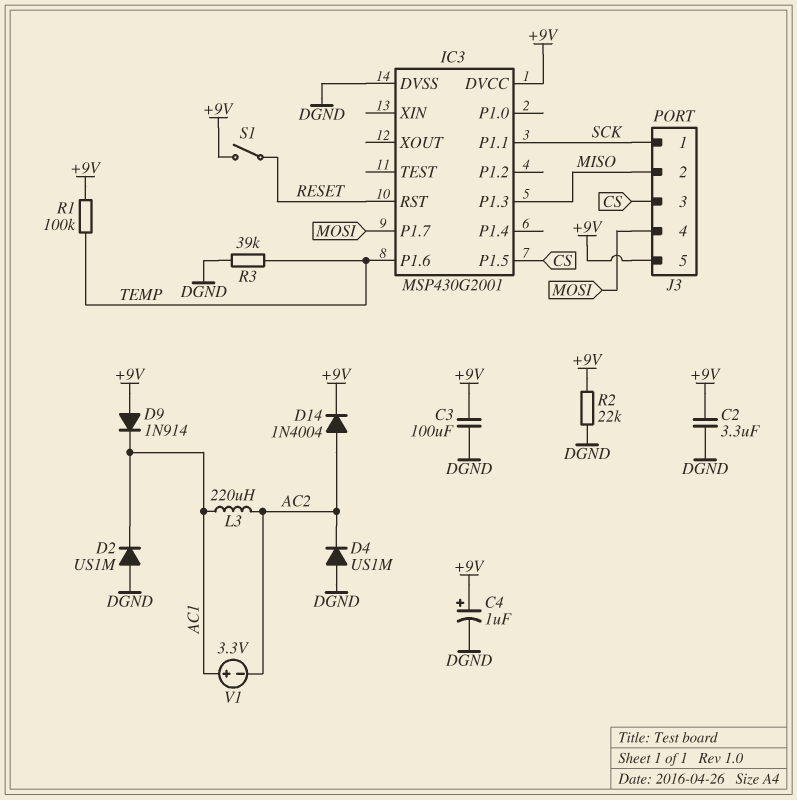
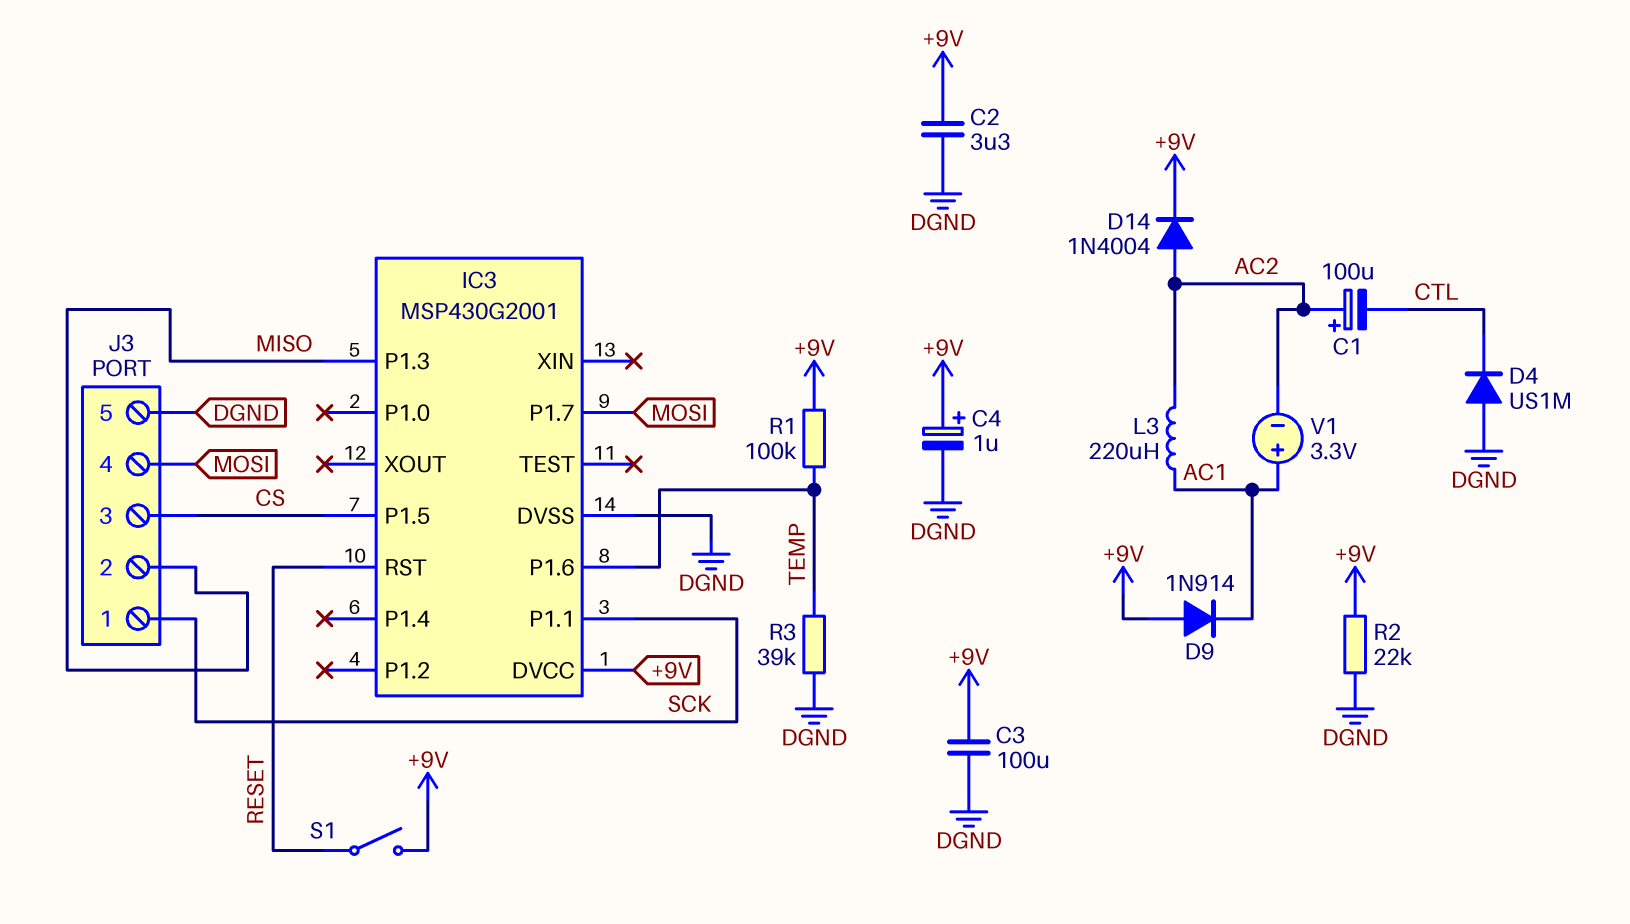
C1: none -> 100uF (plus AC2, minus CTL)
D2: diode US1M (A DGND, K AC1) -> none
D4: diode US1M (A DGND, K AC2) -> diode US1M (A DGND, K CTL)
J3 pin 5: +9V -> DGND

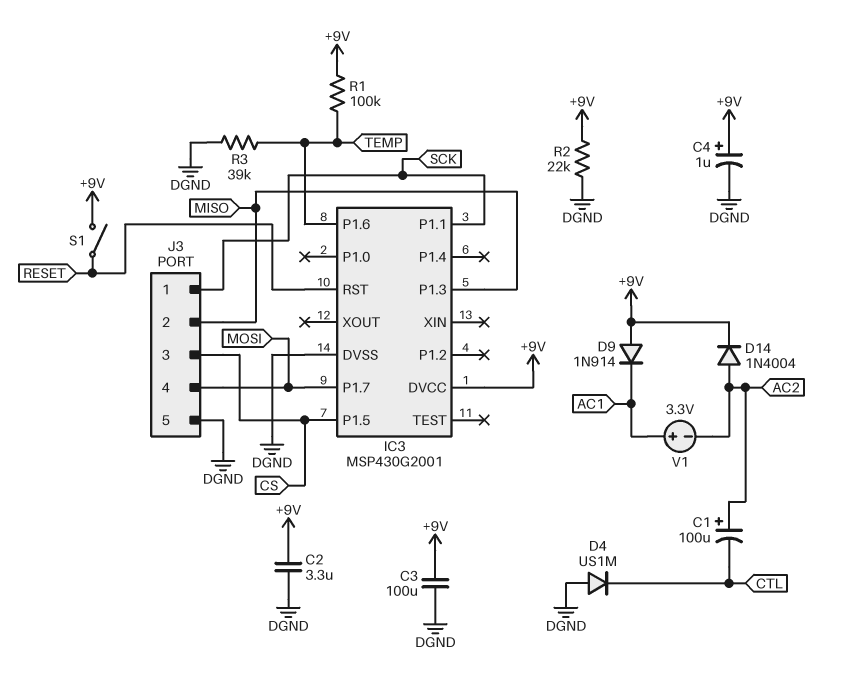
L3: 220uH (AC1, AC2) -> none

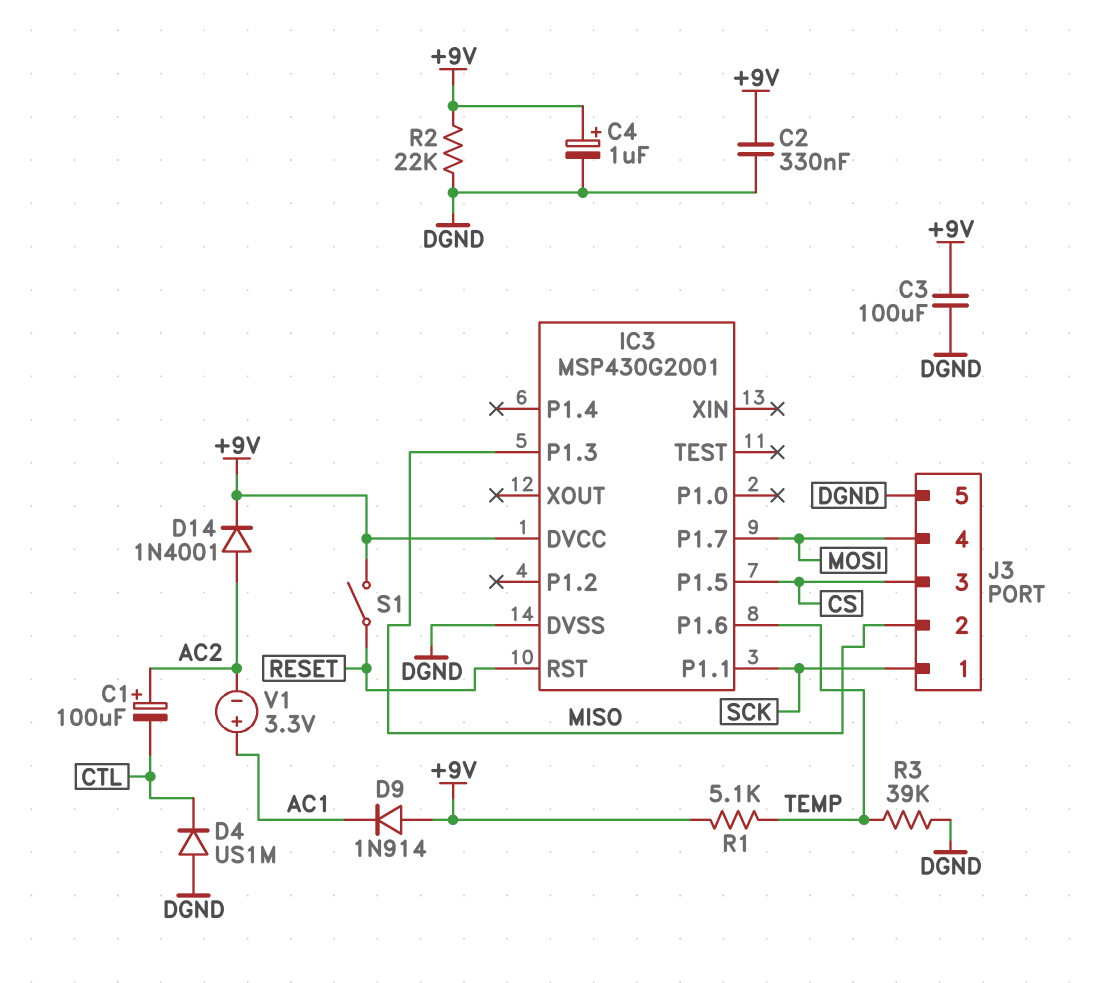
C2: 3.3uF (+9V, DGND) -> 330nF (+9V, DGND)
D14: diode 1N4004 (A AC2, K +9V) -> diode 1N4001 (A AC2, K +9V)
R1: 100k (+9V, TEMP) -> 5.1k (+9V, TEMP)

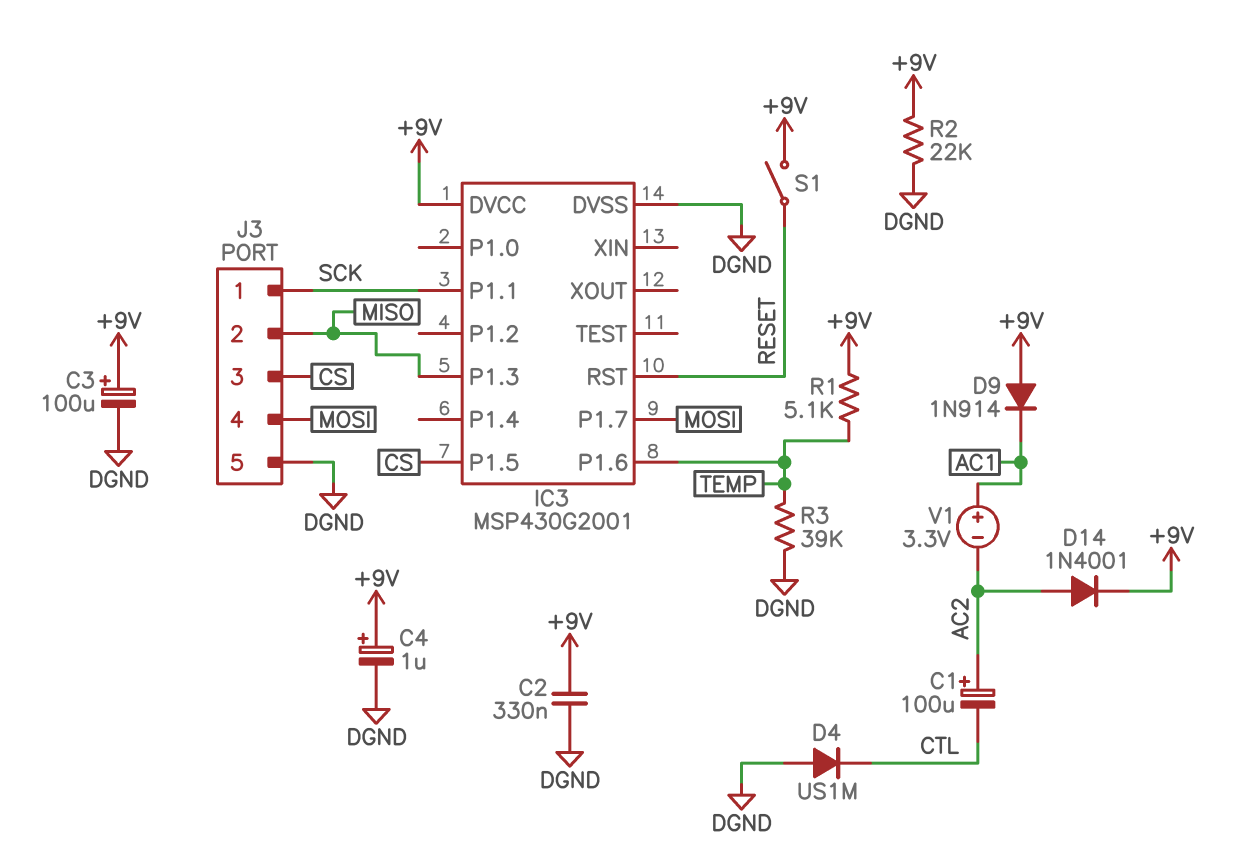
C3: 100uF (+9V, DGND) -> 100uF (plus +9V, minus DGND)

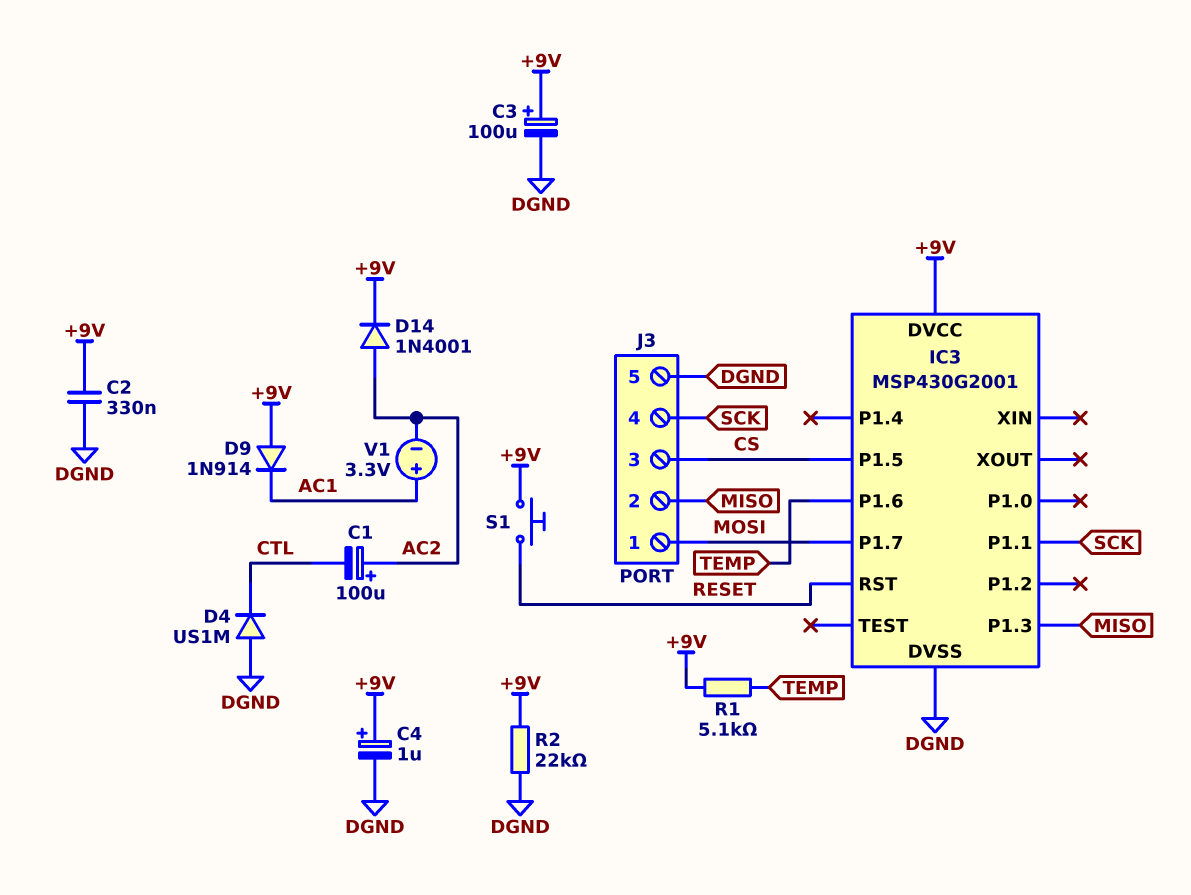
J3 pin 1: SCK -> MOSI
J3 pin 4: MOSI -> SCK
R3: 39k (DGND, TEMP) -> none
S1: switch (+9V, RESET) -> button (+9V, RESET)

